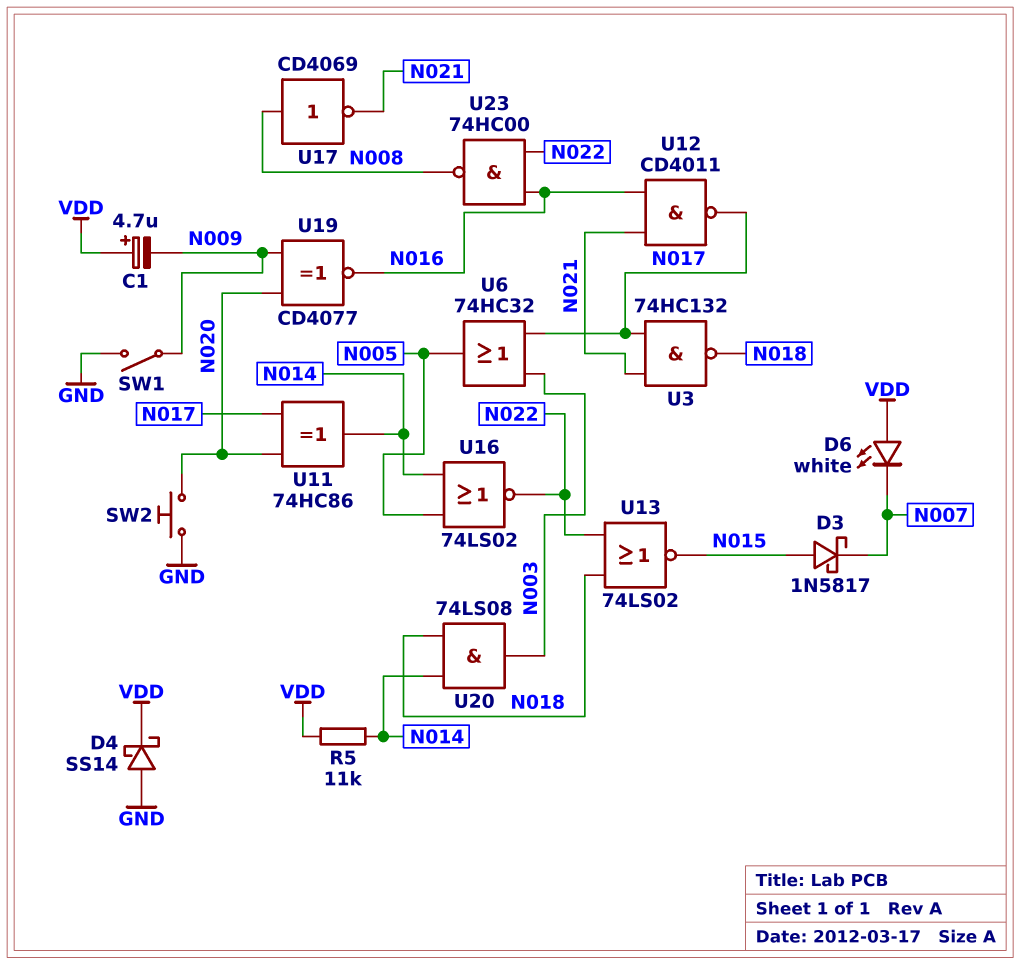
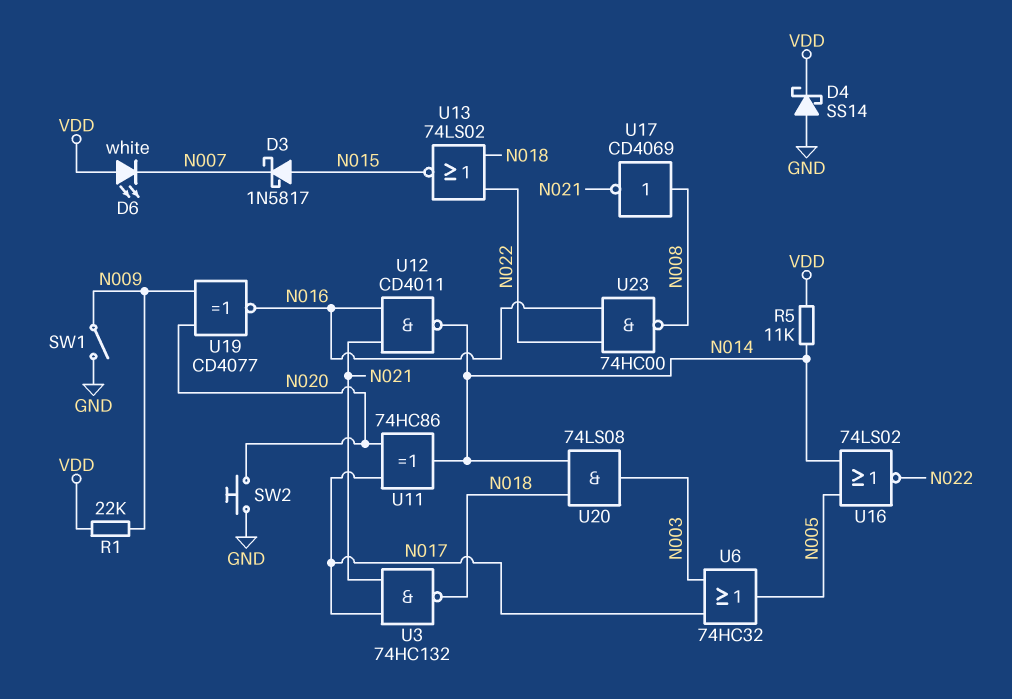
C1: 4.7uF (plus VDD, minus N009) -> none
R1: none -> 22k (N009, VDD)
U12: NAND CD4011 (in N016, in N021, out N017) -> NAND CD4011 (in N016, in N021, out N014)

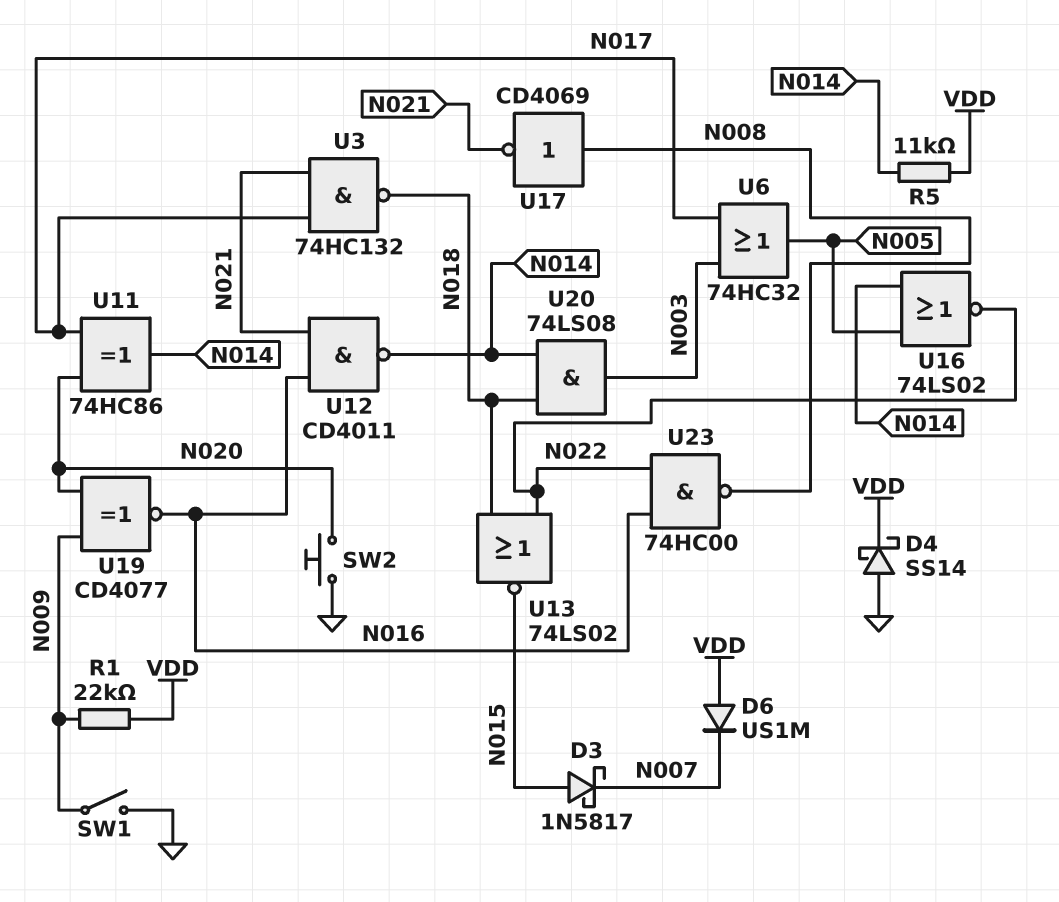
D6: LED white (A VDD, K N007) -> diode US1M (A VDD, K N007)

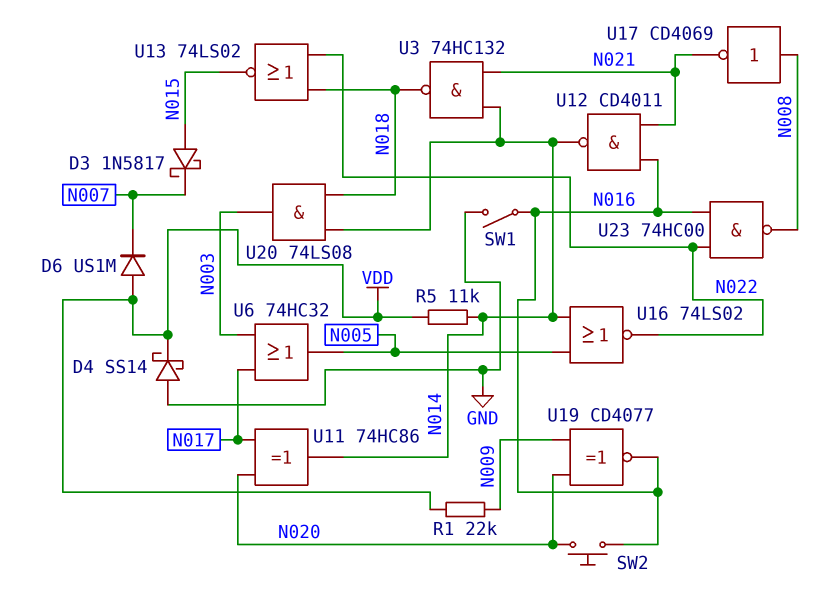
SW1: switch (GND, N009) -> switch (GND, N016)
SW2: button (GND, N020) -> button (N016, N020)
U3: NAND 74HC132 (in N017, in N021, out N018) -> NAND 74HC132 (in N014, in N021, out N018)

